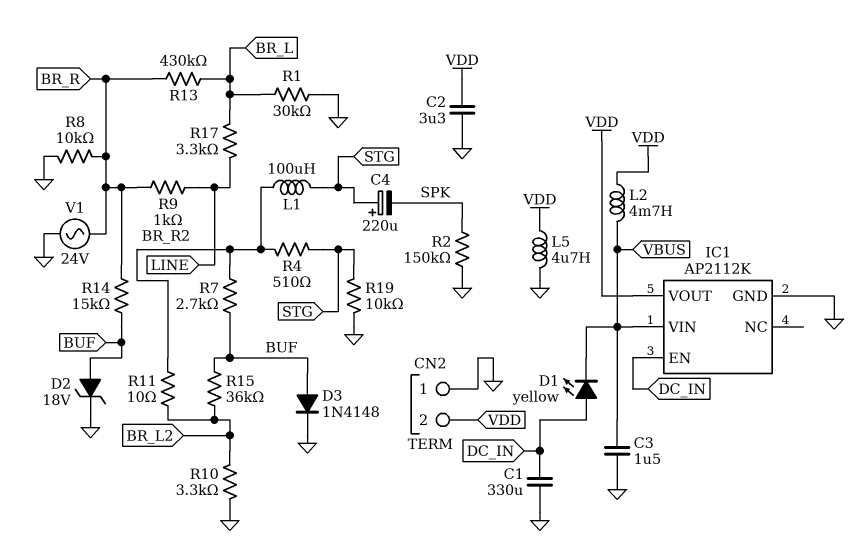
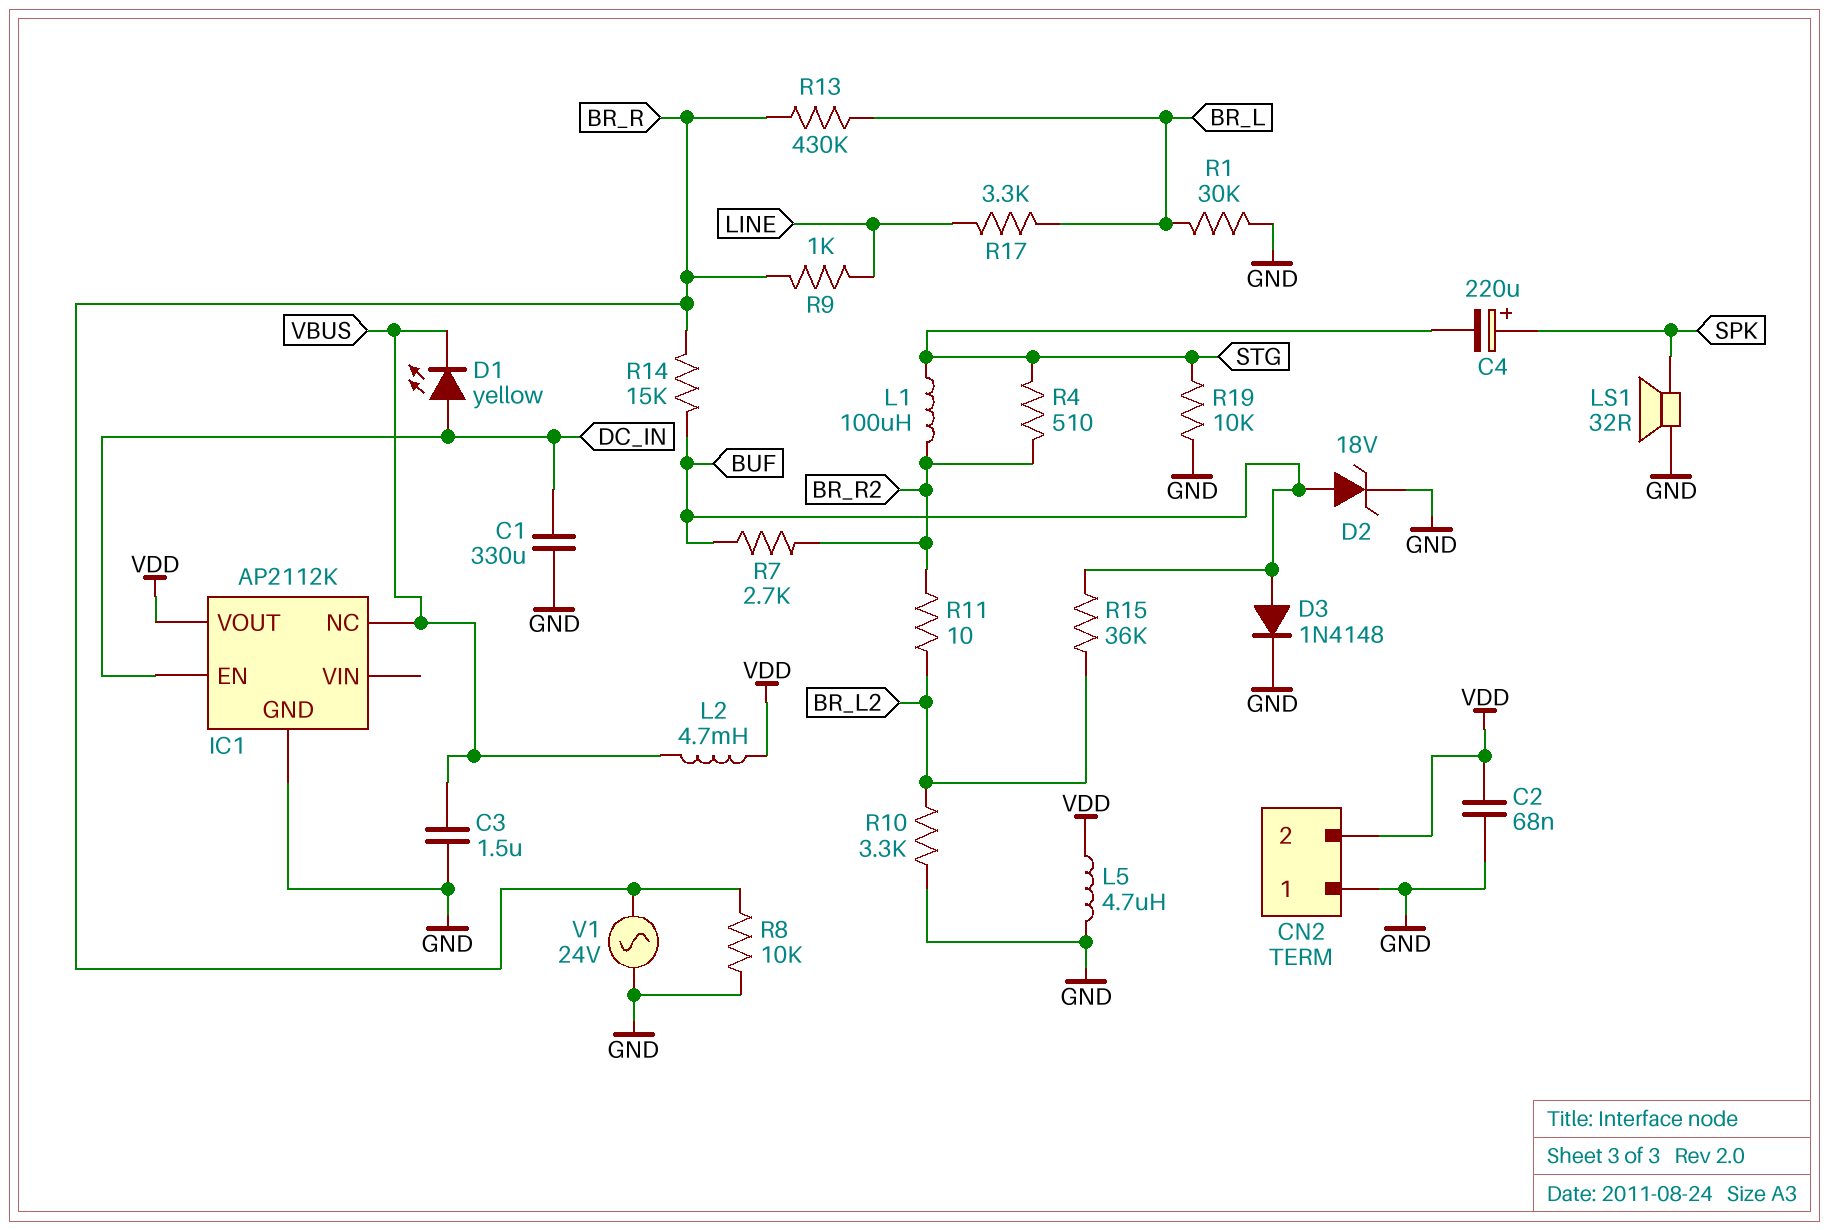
C2: 3.3uF (GND, VDD) -> 68nF (GND, VDD)
C4: 220uF (plus STG, minus SPK) -> 220uF (plus SPK, minus STG)
IC1 pin NC: none -> VBUS
IC1 pin VIN: VBUS -> none
LS1: none -> speaker 32R (GND, SPK)
R2: 150k (GND, SPK) -> none

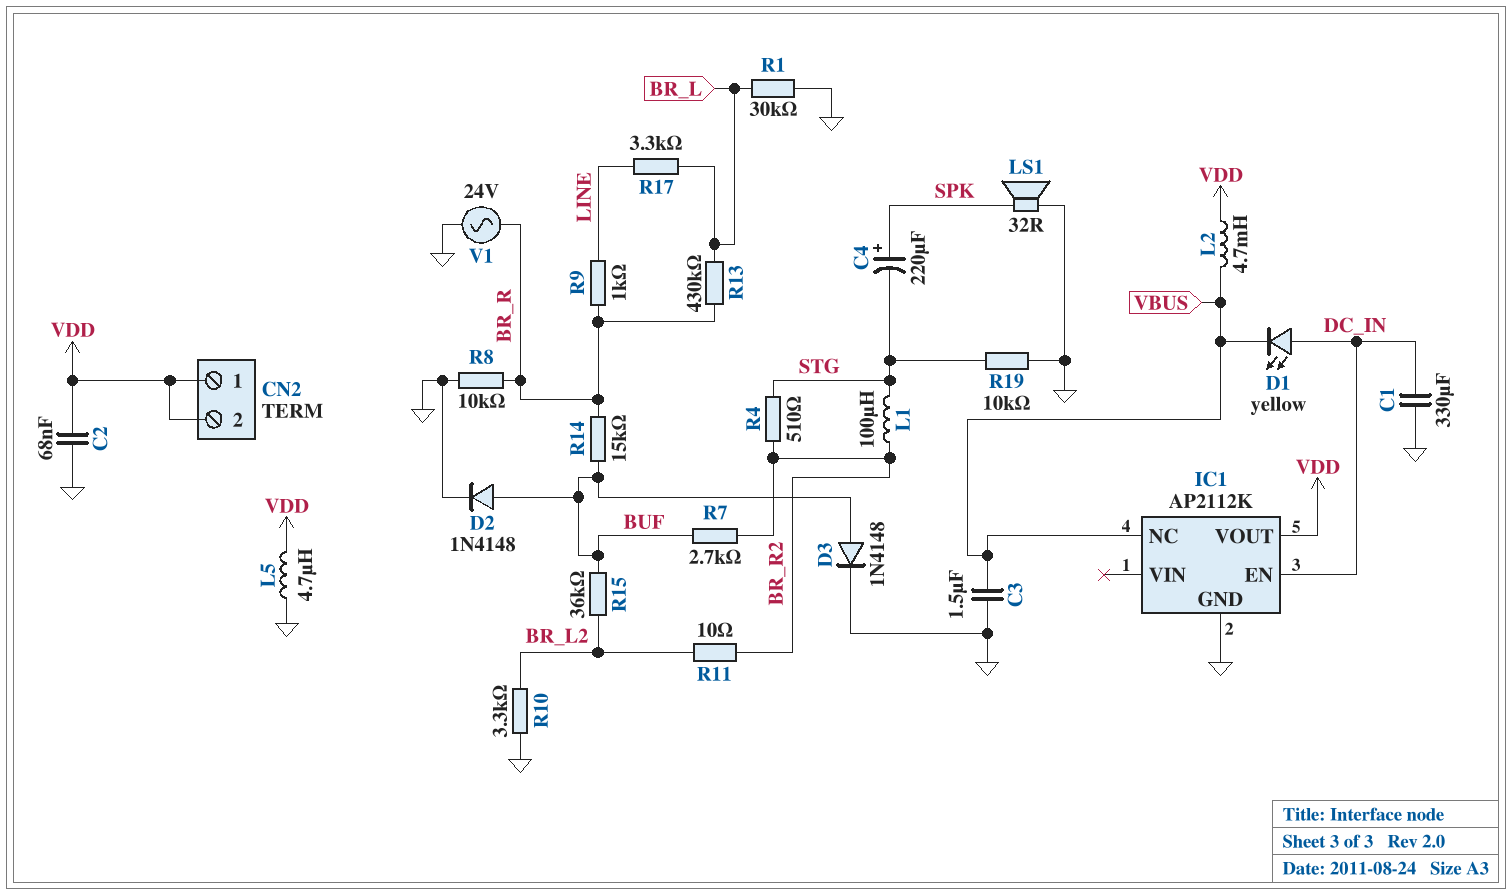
CN2 pin 1: GND -> VDD
D2: zener 18V (A BUF, K GND) -> diode 1N4148 (A BUF, K GND)

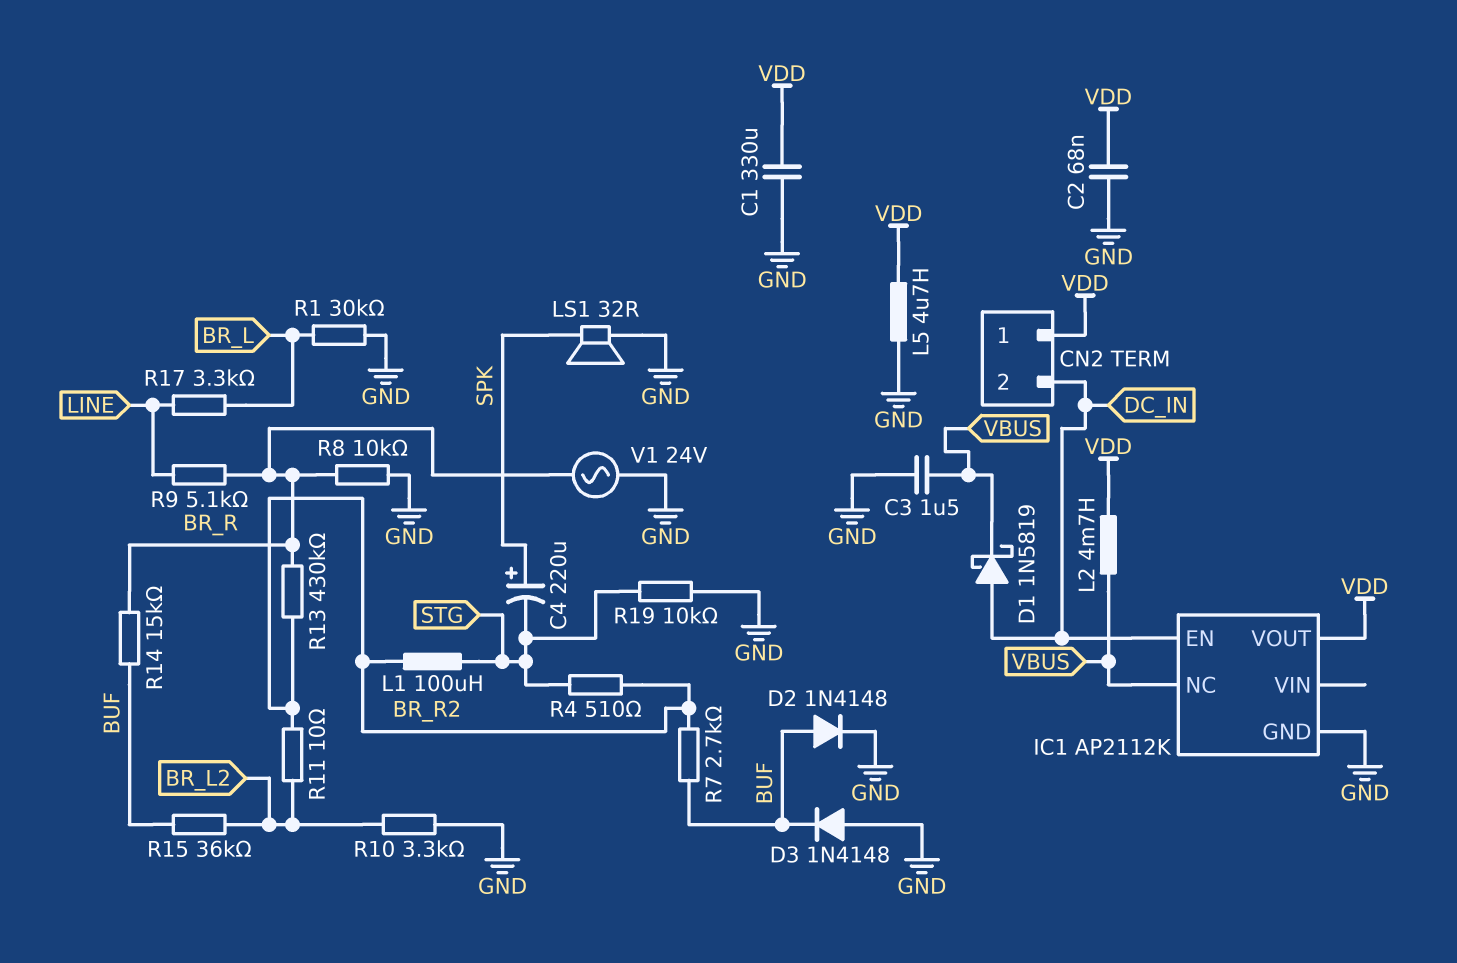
C1: 330uF (DC_IN, GND) -> 330uF (GND, VDD)
CN2 pin 2: VDD -> DC_IN
D1: LED yellow (A DC_IN, K VBUS) -> schottky 1N5819 (A DC_IN, K VBUS)
D3: diode 1N4148 (A BUF, K GND) -> diode 1N4148 (A GND, K BUF)
R9: 1k (BR_R, LINE) -> 5.1k (BR_R, LINE)
R13: 430k (BR_L, BR_R) -> 430k (BR_R, BR_R2)

